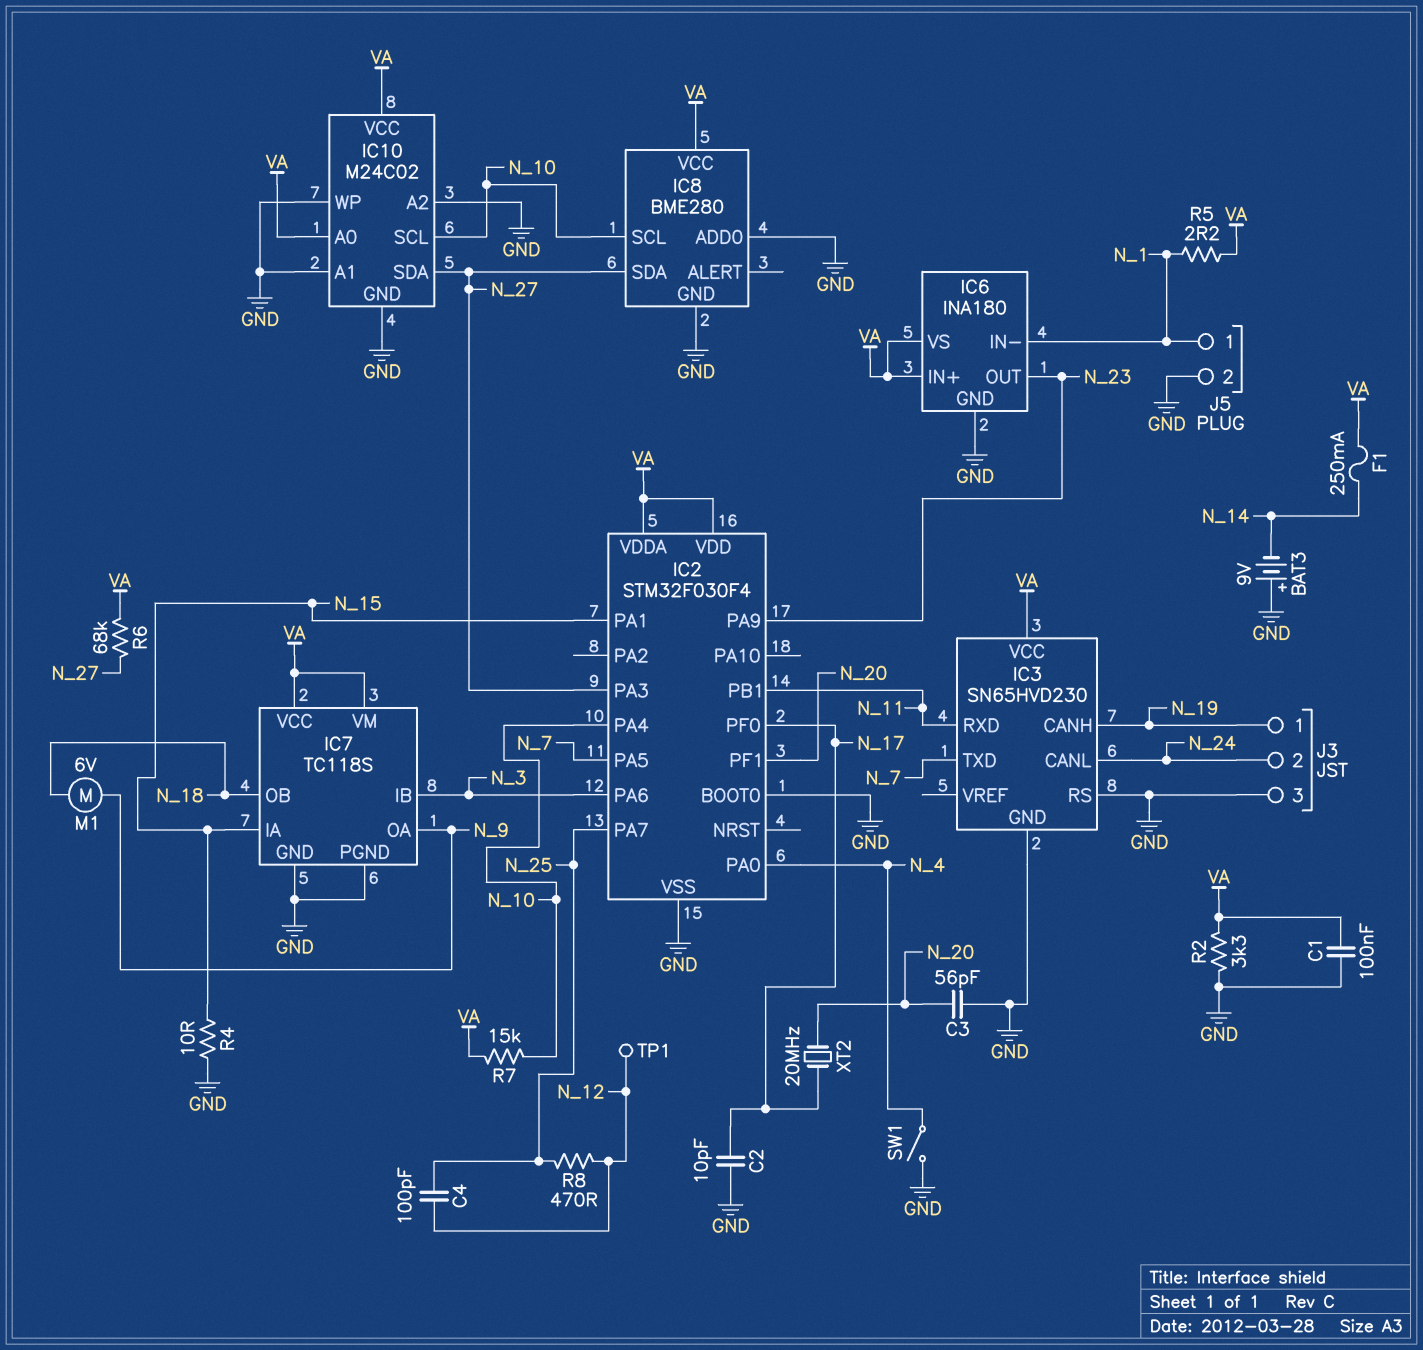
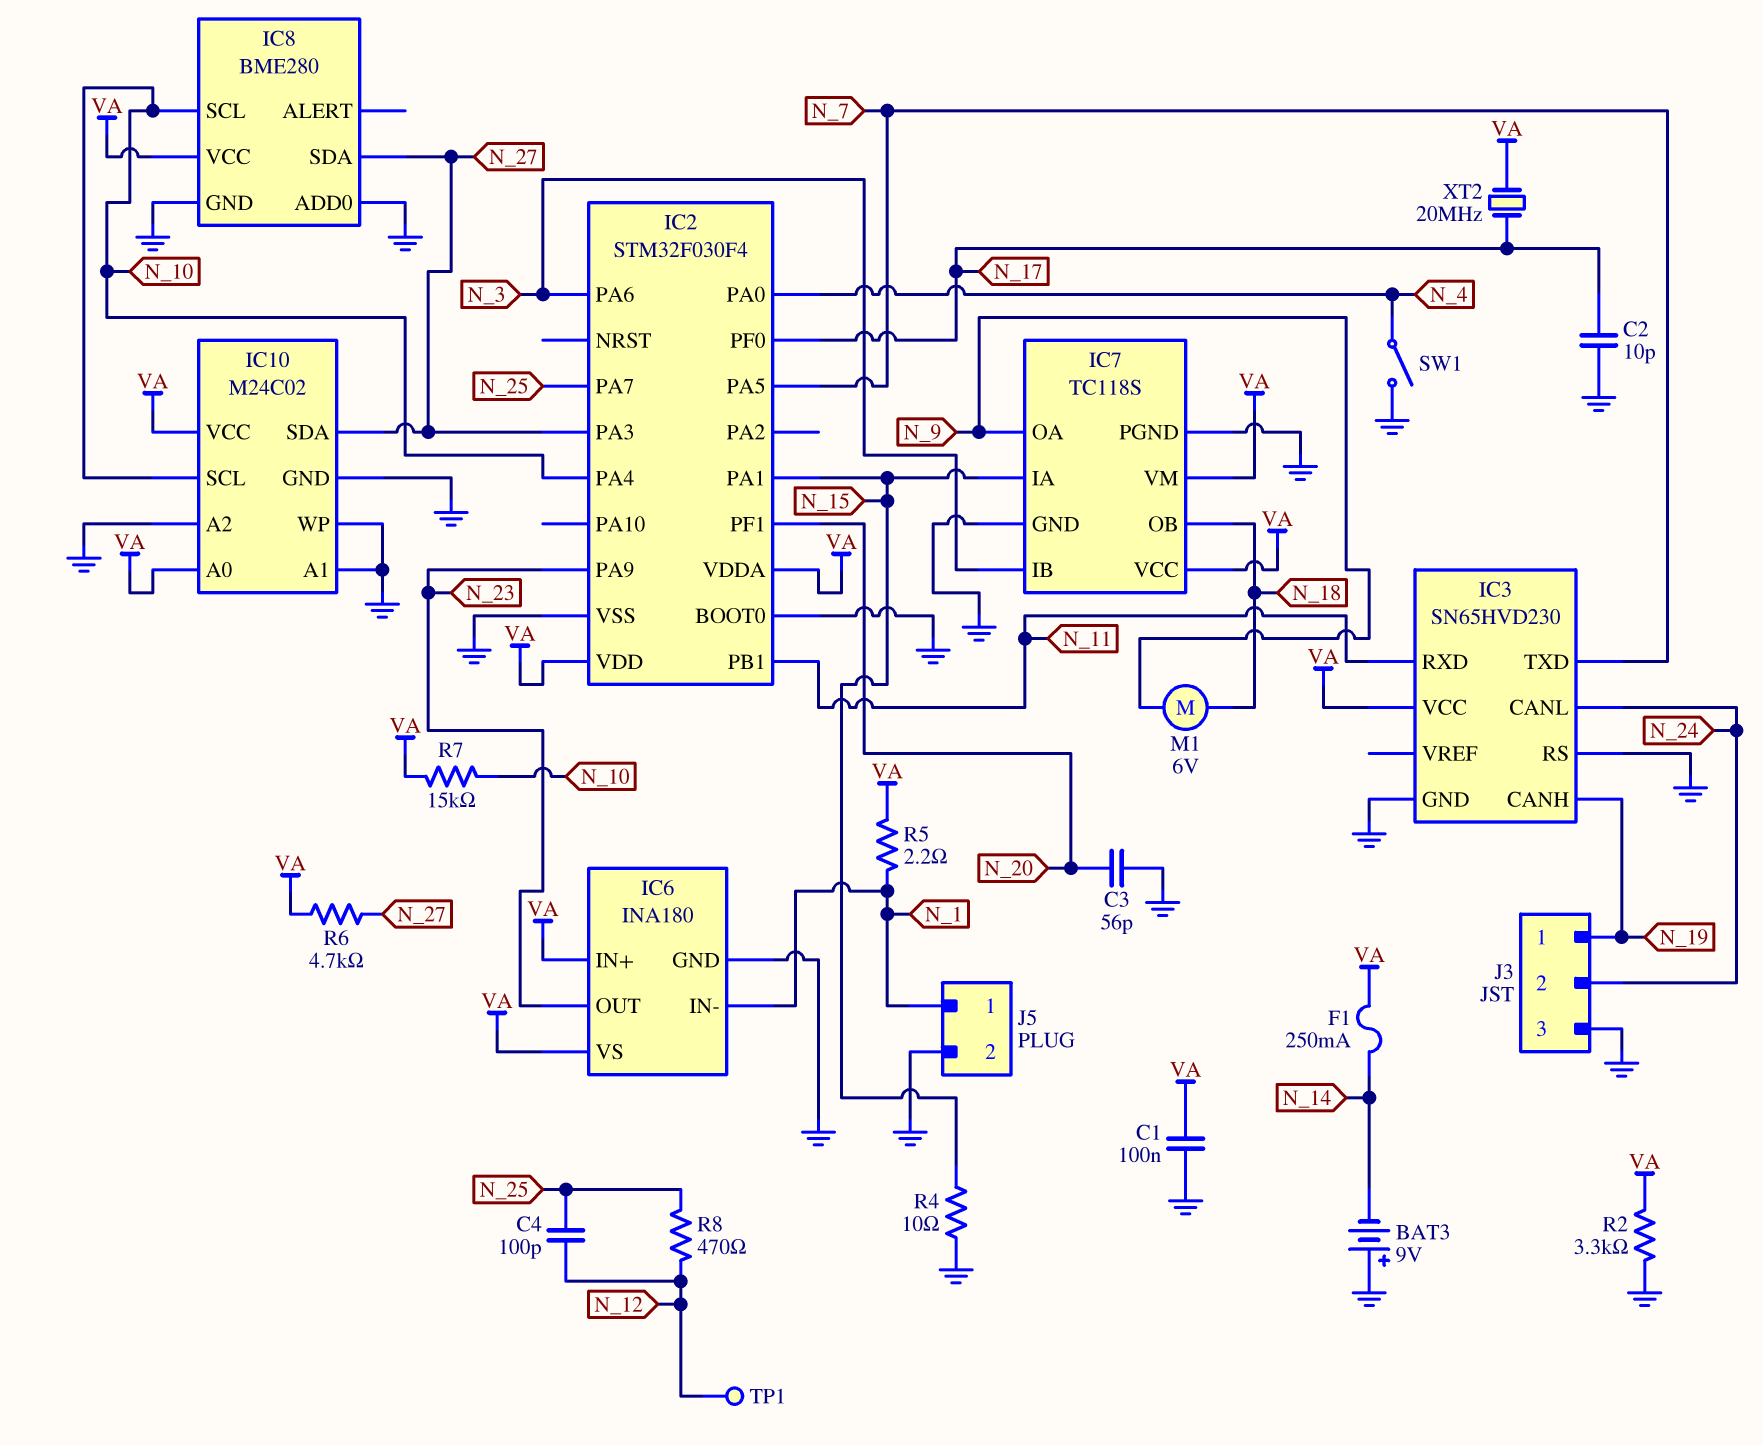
R6: 68k (N_27, VA) -> 4.7k (N_27, VA)
XT2: 20MHz (N_17, N_20) -> 20MHz (N_17, VA)

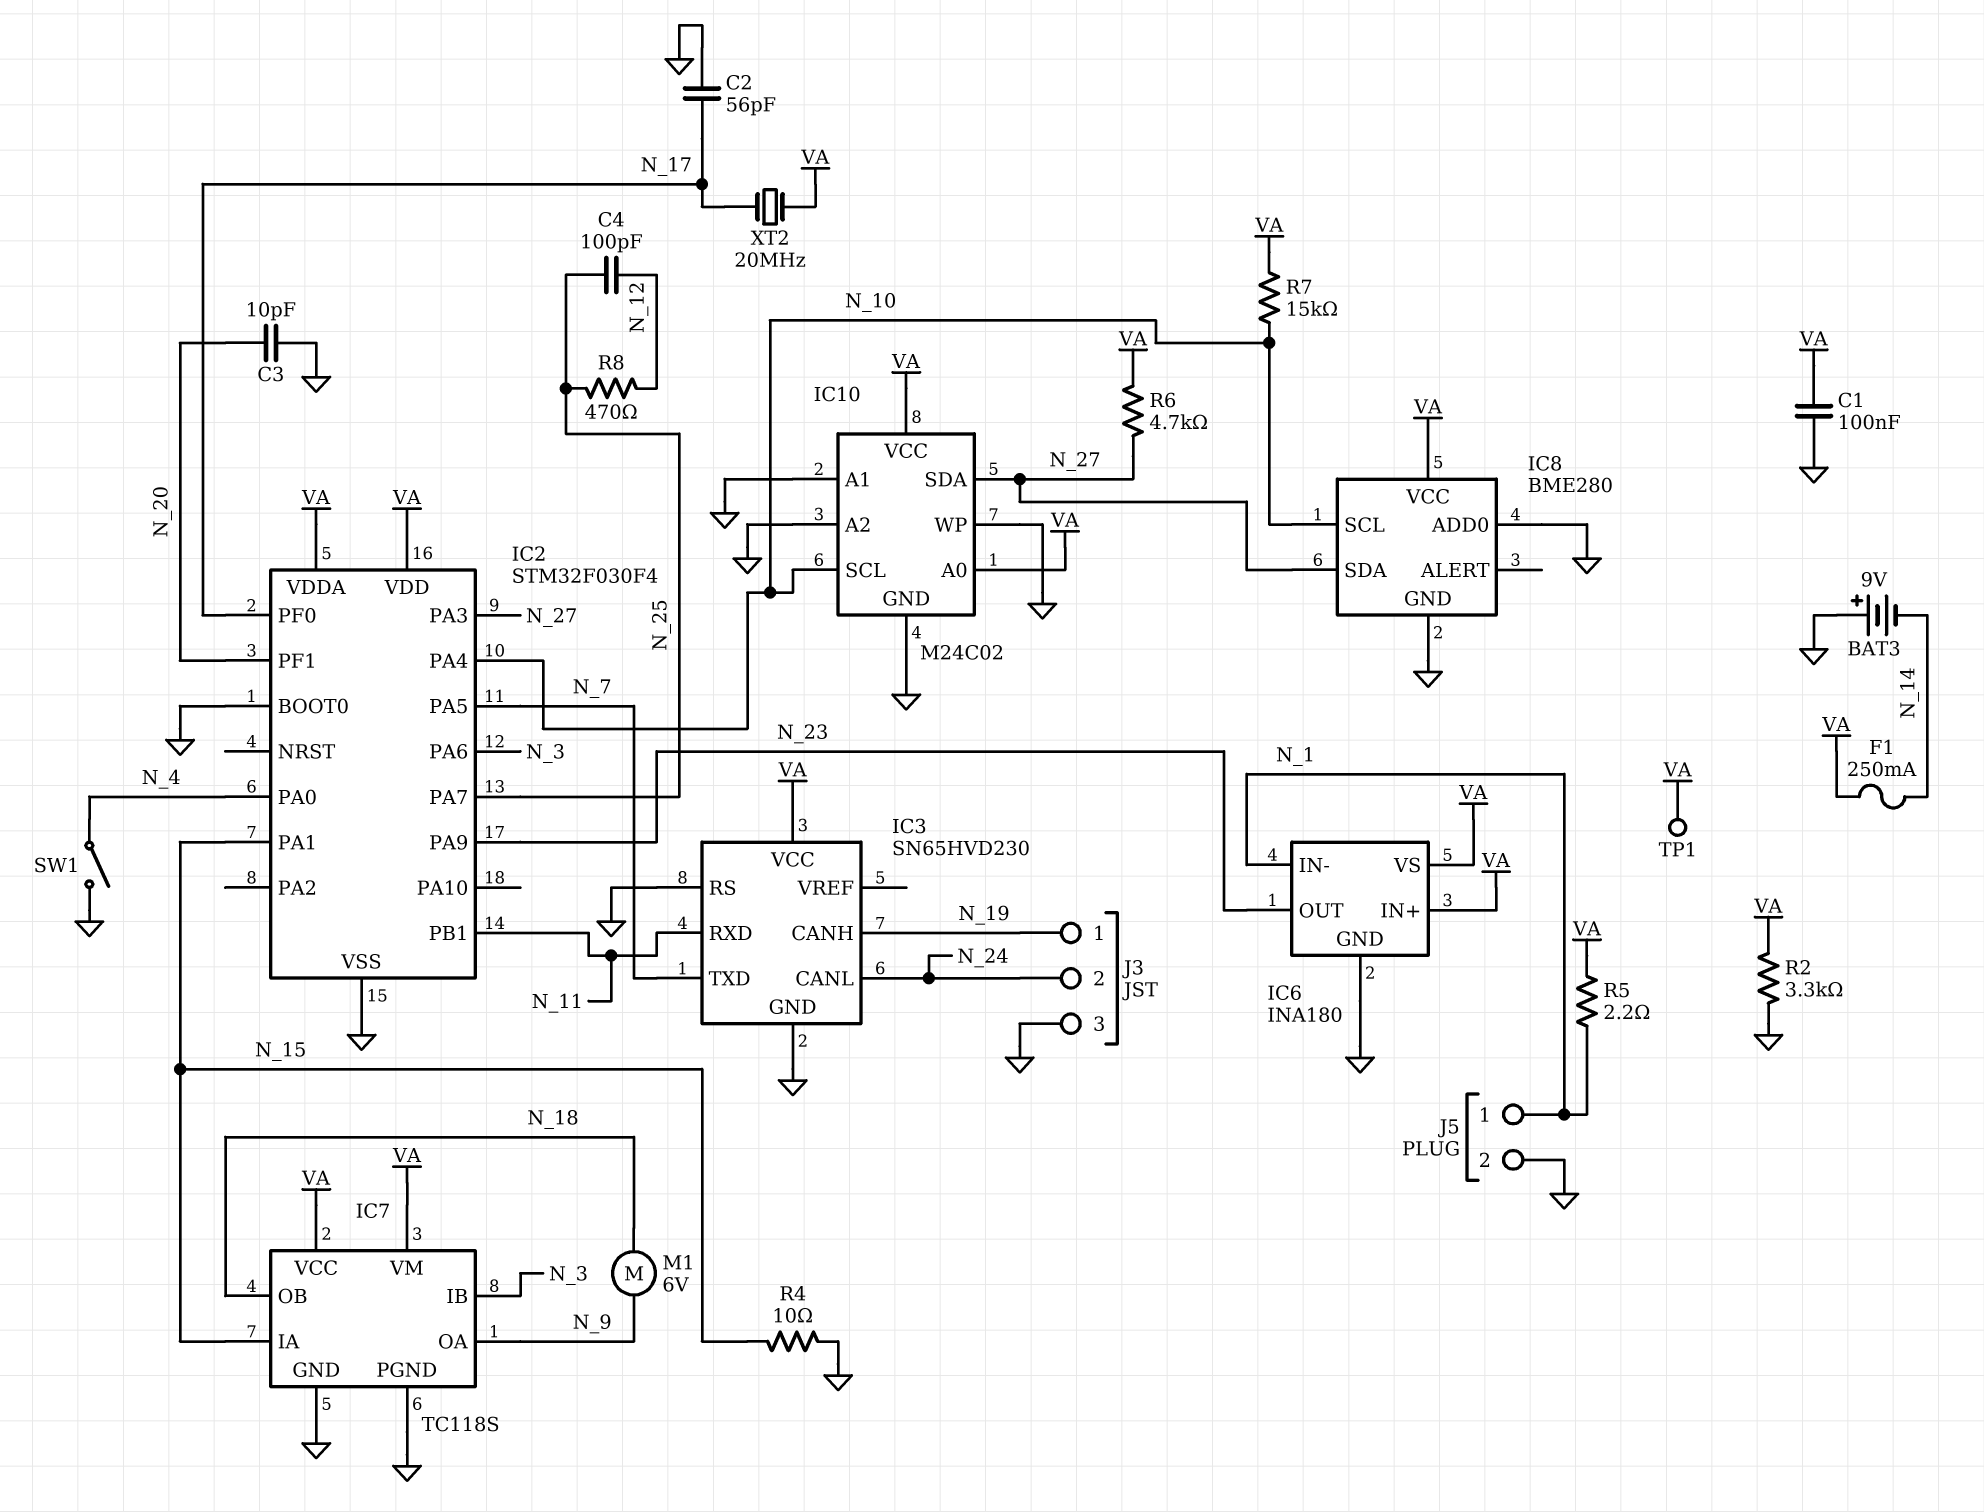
C2: 10pF (GND, N_17) -> 56pF (GND, N_17)
C3: 56pF (GND, N_20) -> 10pF (GND, N_20)
TP1: test point (N_12) -> test point (VA)

